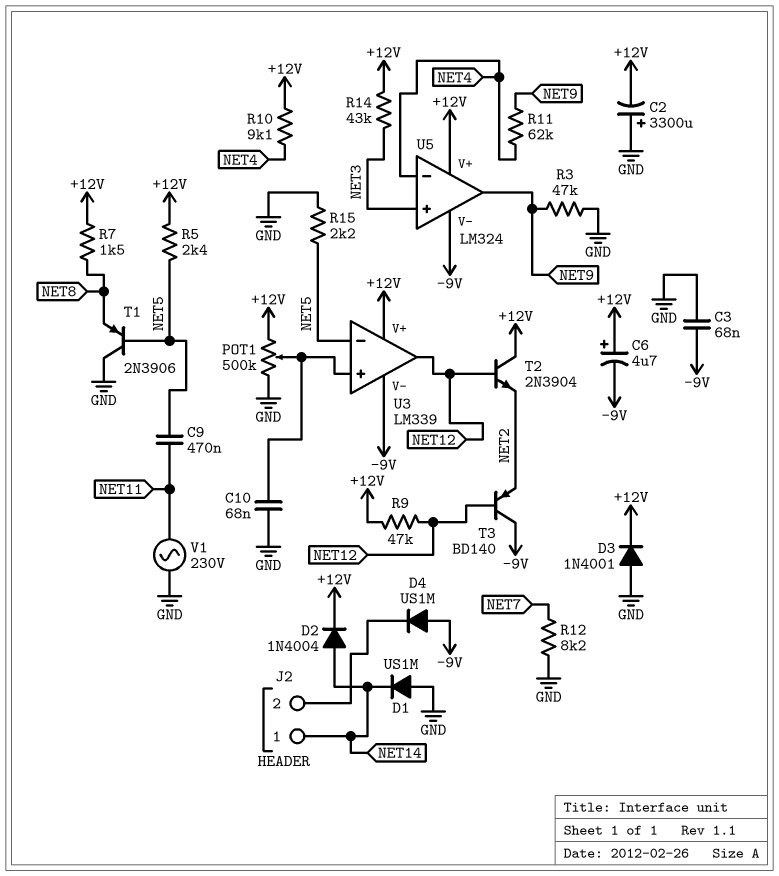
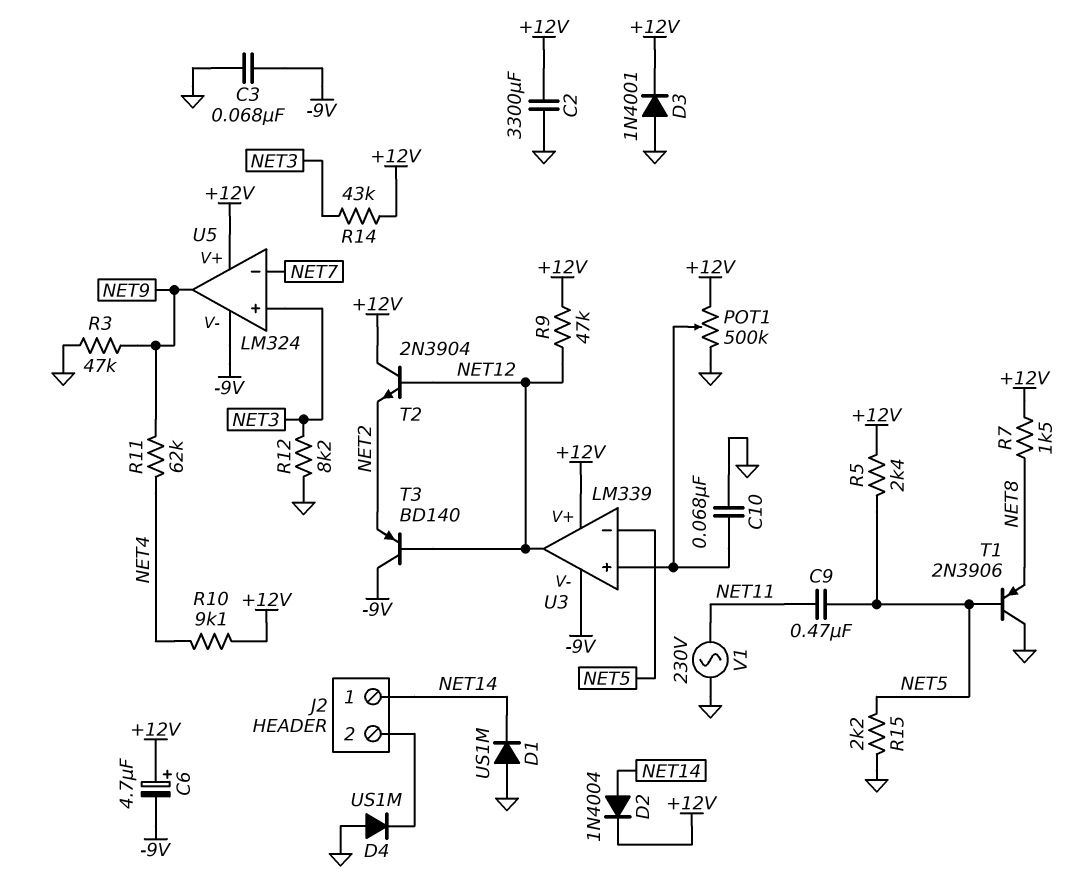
C2: 3300uF (plus GND, minus +12V) -> 3300uF (+12V, GND)
D4: diode US1M (A -9V, K J2/2) -> diode US1M (A GND, K J2/2)
R12: 8.2k (GND, NET7) -> 8.2k (GND, NET3)
U5 pin in-: NET4 -> NET7

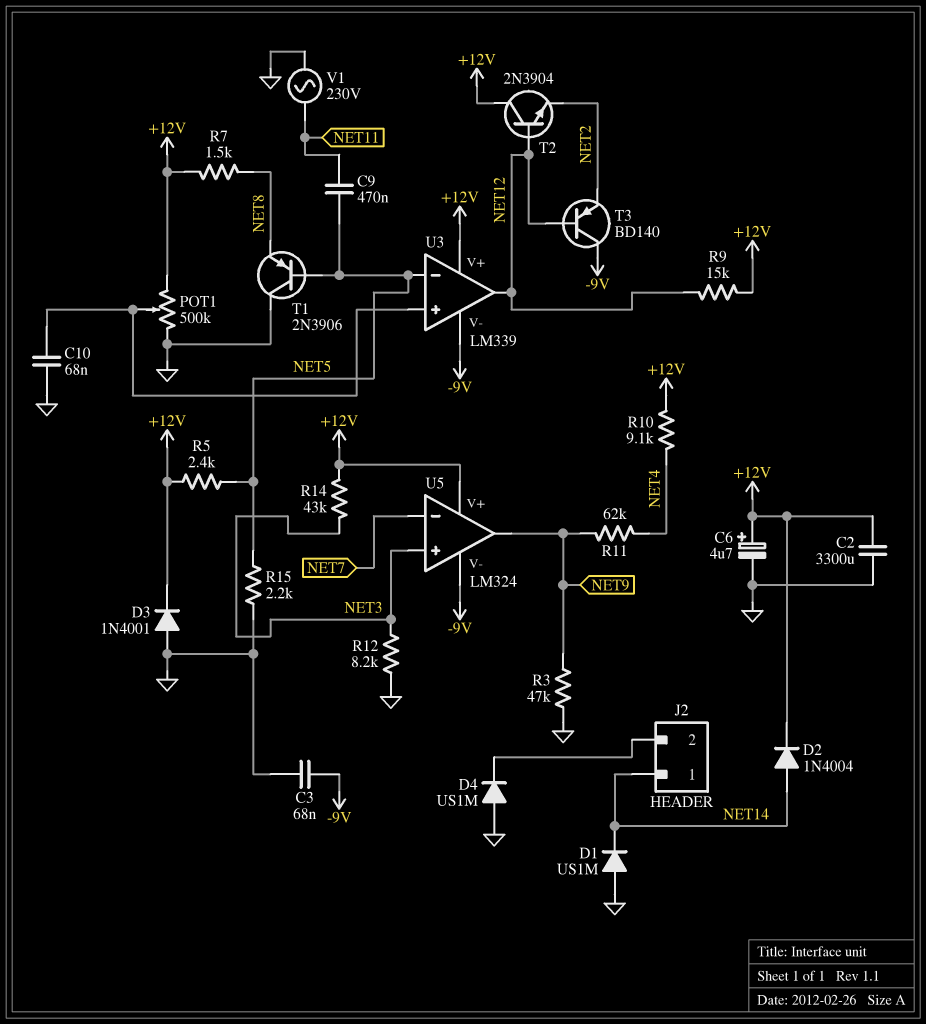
C6: 4.7uF (plus +12V, minus -9V) -> 4.7uF (plus +12V, minus GND)
R9: 47k (+12V, NET12) -> 15k (+12V, NET12)

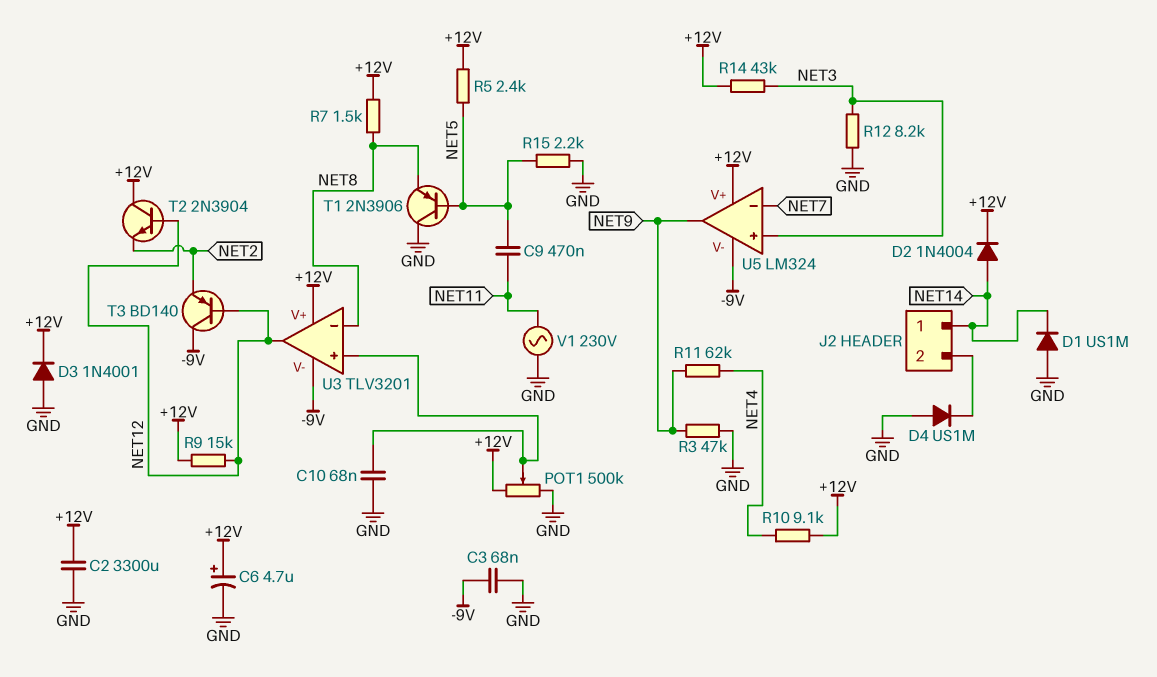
U3: LM339 -> TLV3201
U3 pin in-: NET5 -> NET8

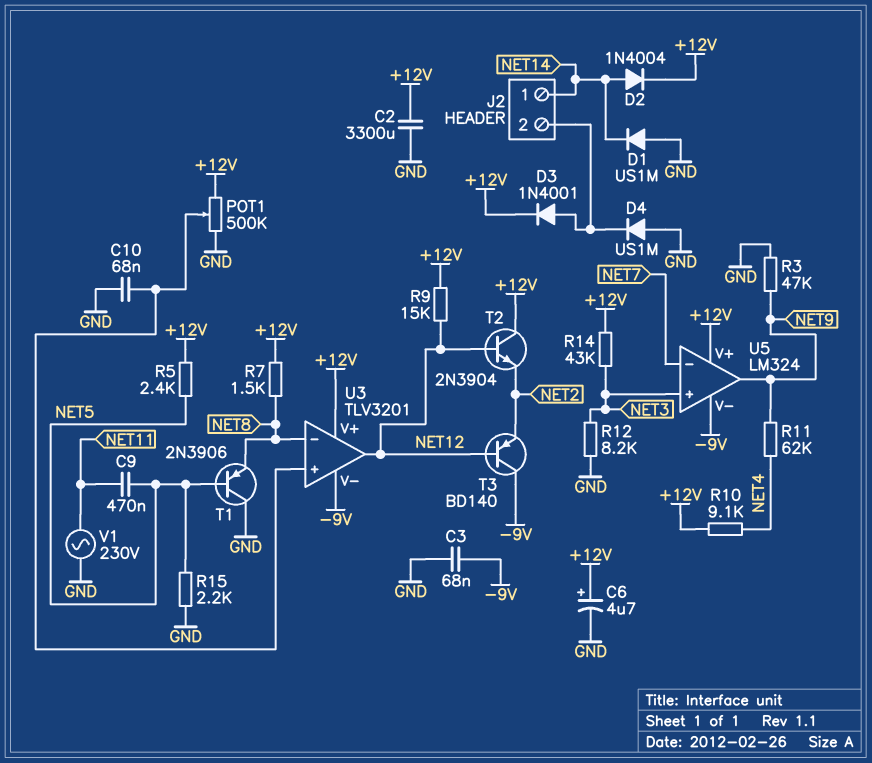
D3: diode 1N4001 (A GND, K +12V) -> diode 1N4001 (A J2/2, K +12V)

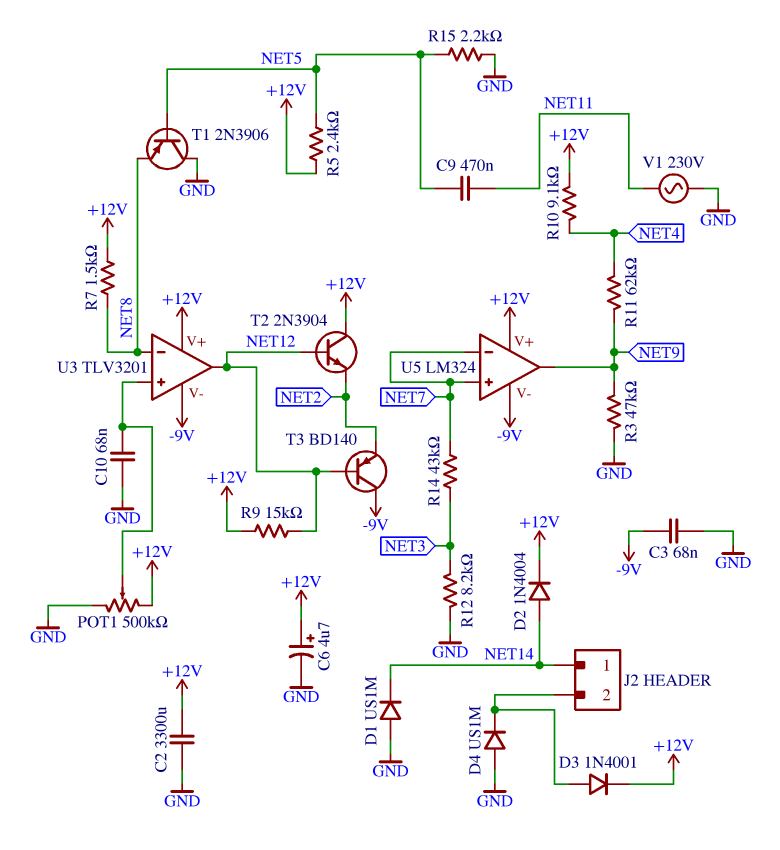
R14: 43k (+12V, NET3) -> 43k (NET3, NET7)
U5 pin in+: NET3 -> NET7

